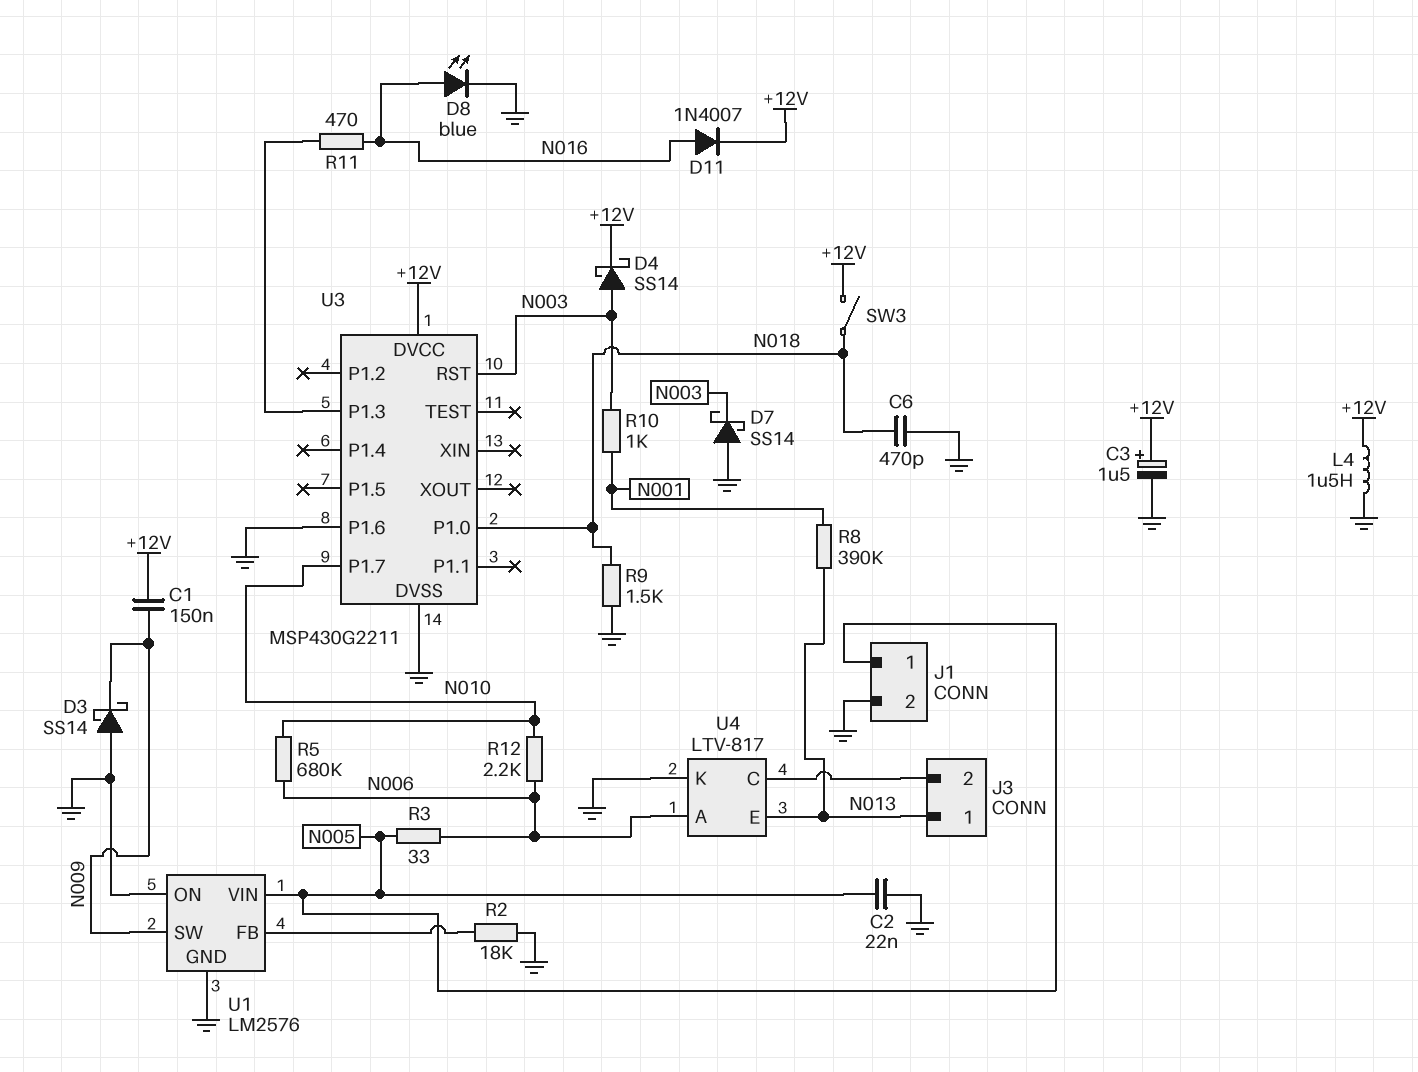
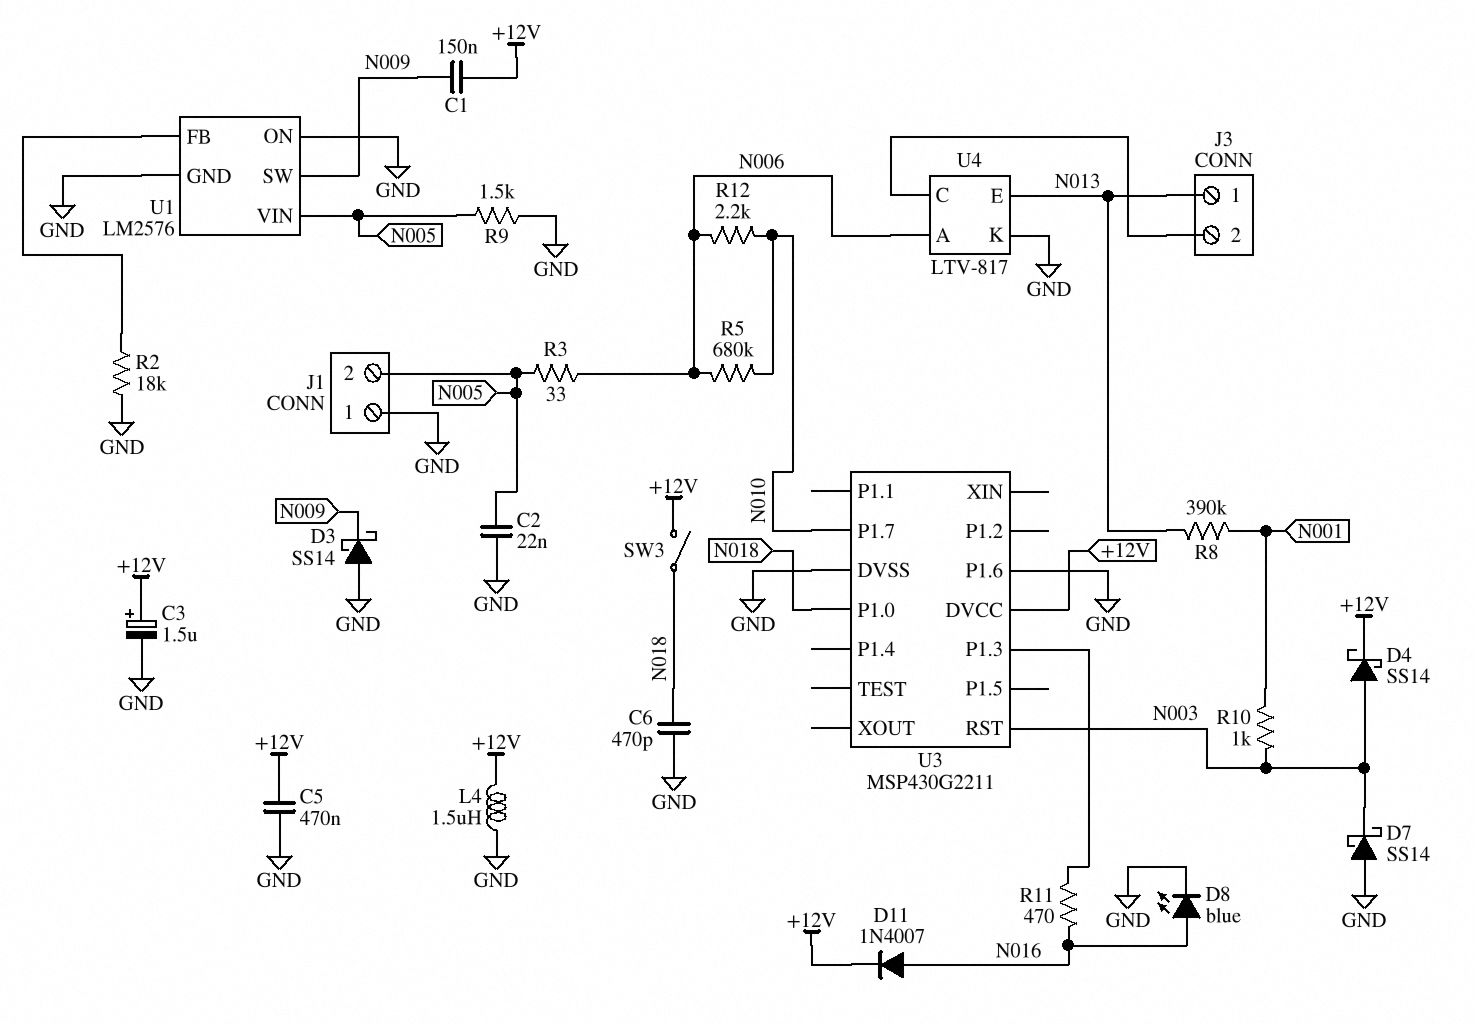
C5: none -> 470nF (+12V, GND)
J1 pin 1: N005 -> GND
J1 pin 2: GND -> N005
R9: 1.5k (GND, N018) -> 1.5k (GND, N005)

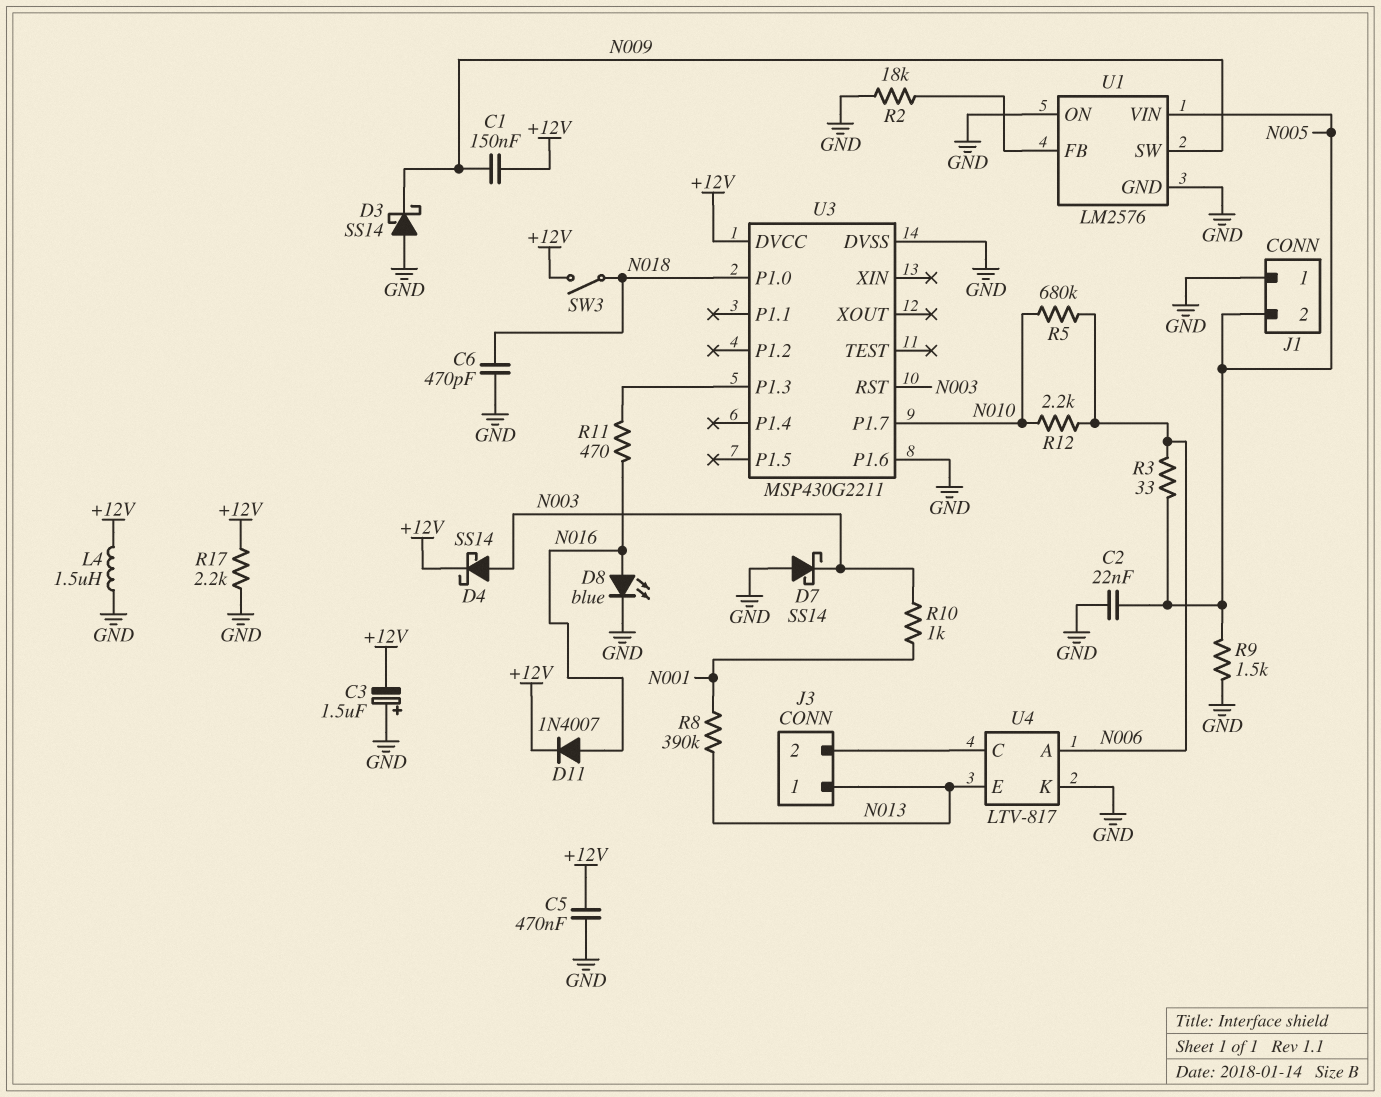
C3: 1.5uF (plus +12V, minus GND) -> 1.5uF (plus GND, minus +12V)
R17: none -> 2.2k (+12V, GND)

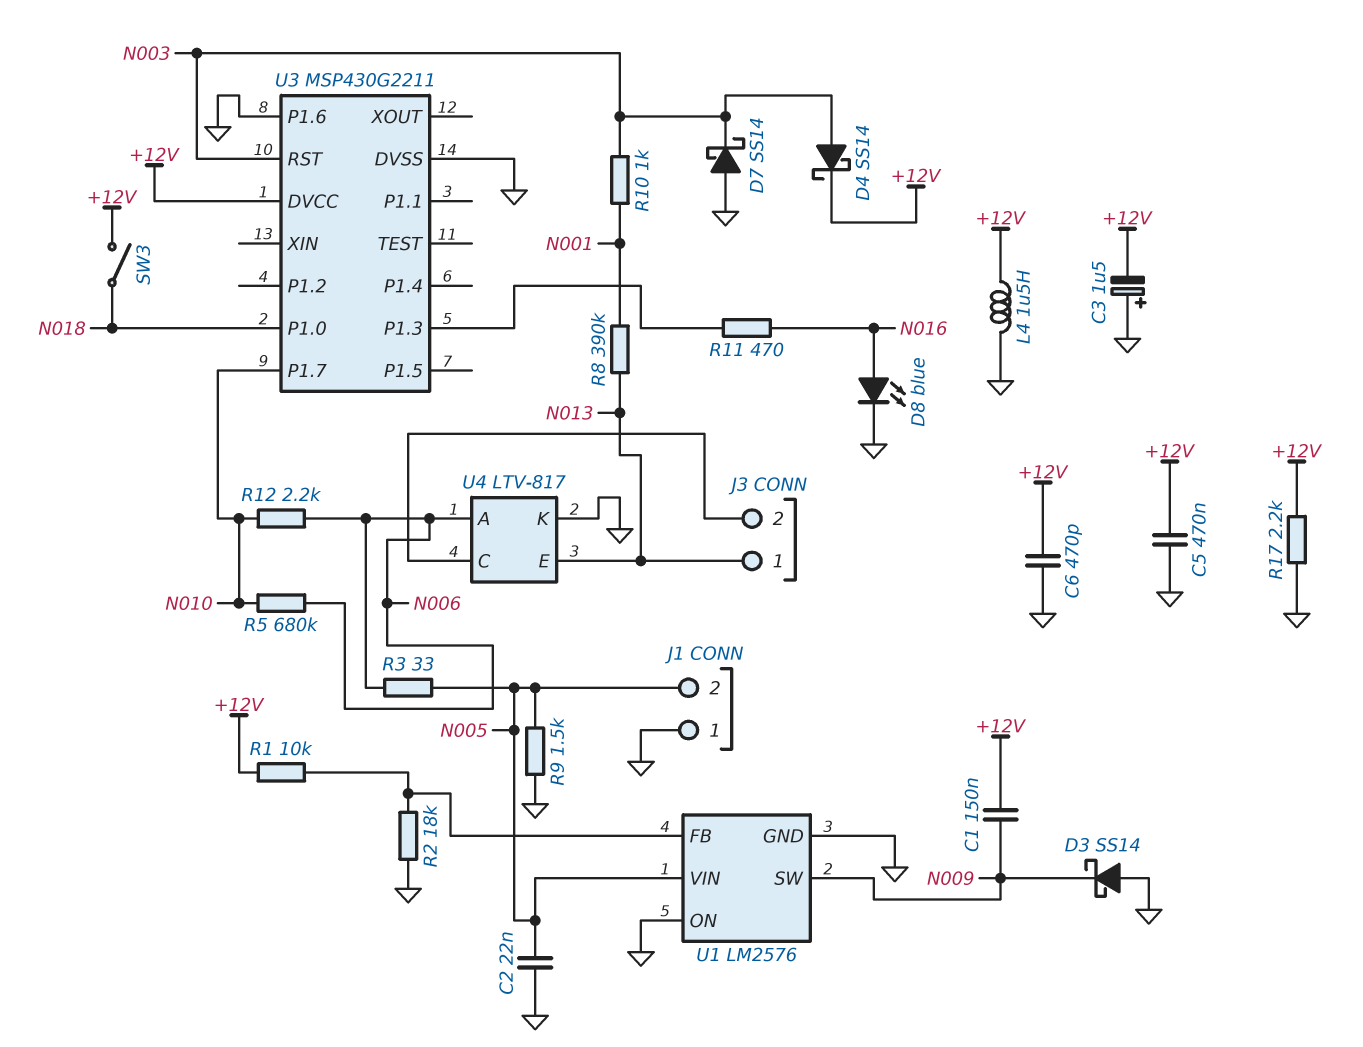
C6: 470pF (GND, N018) -> 470pF (+12V, GND)
D11: diode 1N4007 (A N016, K +12V) -> none
R1: none -> 10k (+12V, U1/FB)

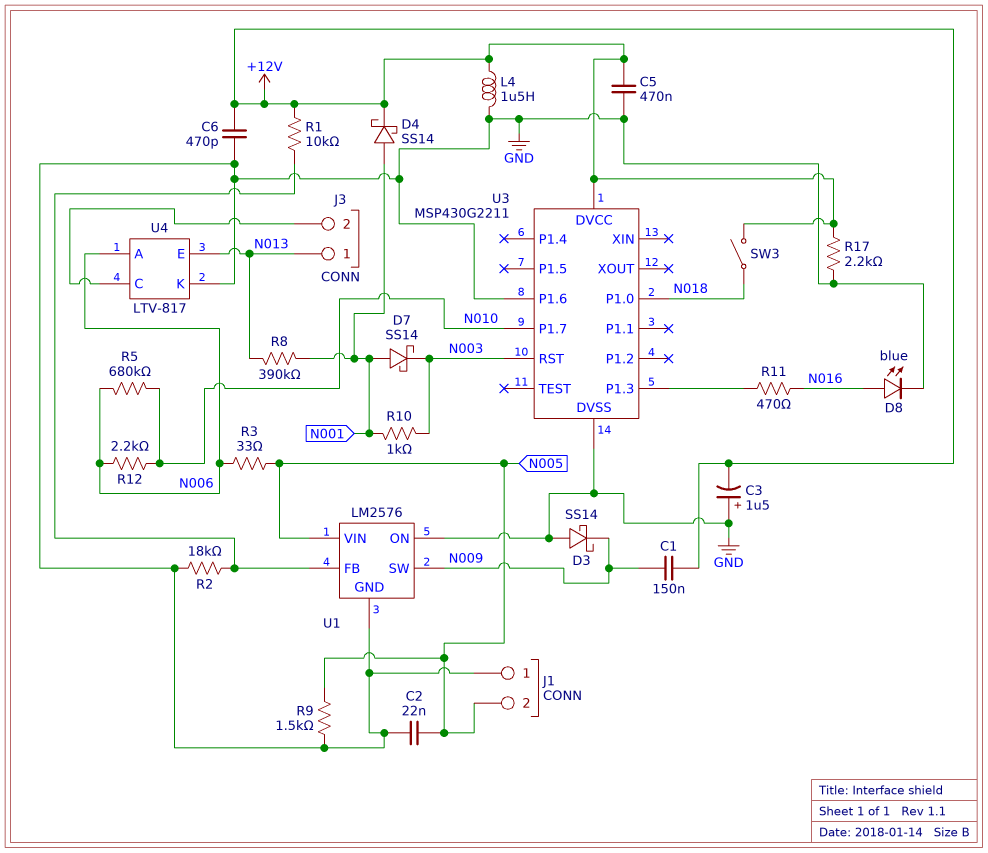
D4: schottky SS14 (A N003, K +12V) -> schottky SS14 (A N001, K +12V)
D7: schottky SS14 (A GND, K N003) -> schottky SS14 (A N001, K N003)

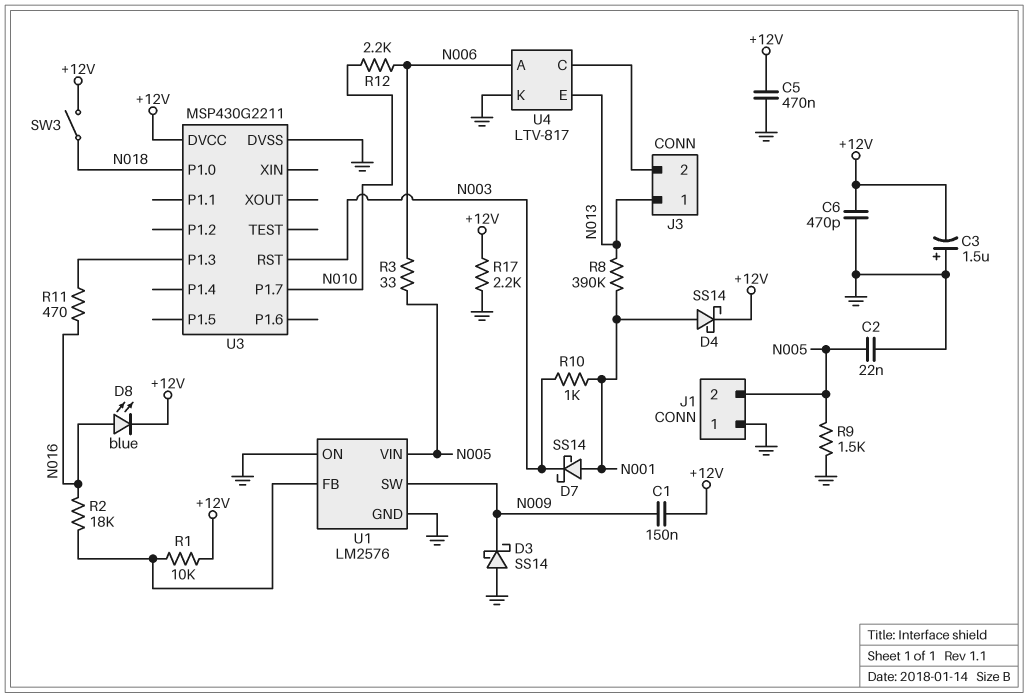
D8: LED blue (A N016, K GND) -> LED blue (A N016, K +12V)
L4: 1.5uH (+12V, GND) -> none
R2: 18k (GND, U1/FB) -> 18k (N016, U1/FB)
R5: 680k (N006, N010) -> none
U3 pin P1.6: GND -> none

